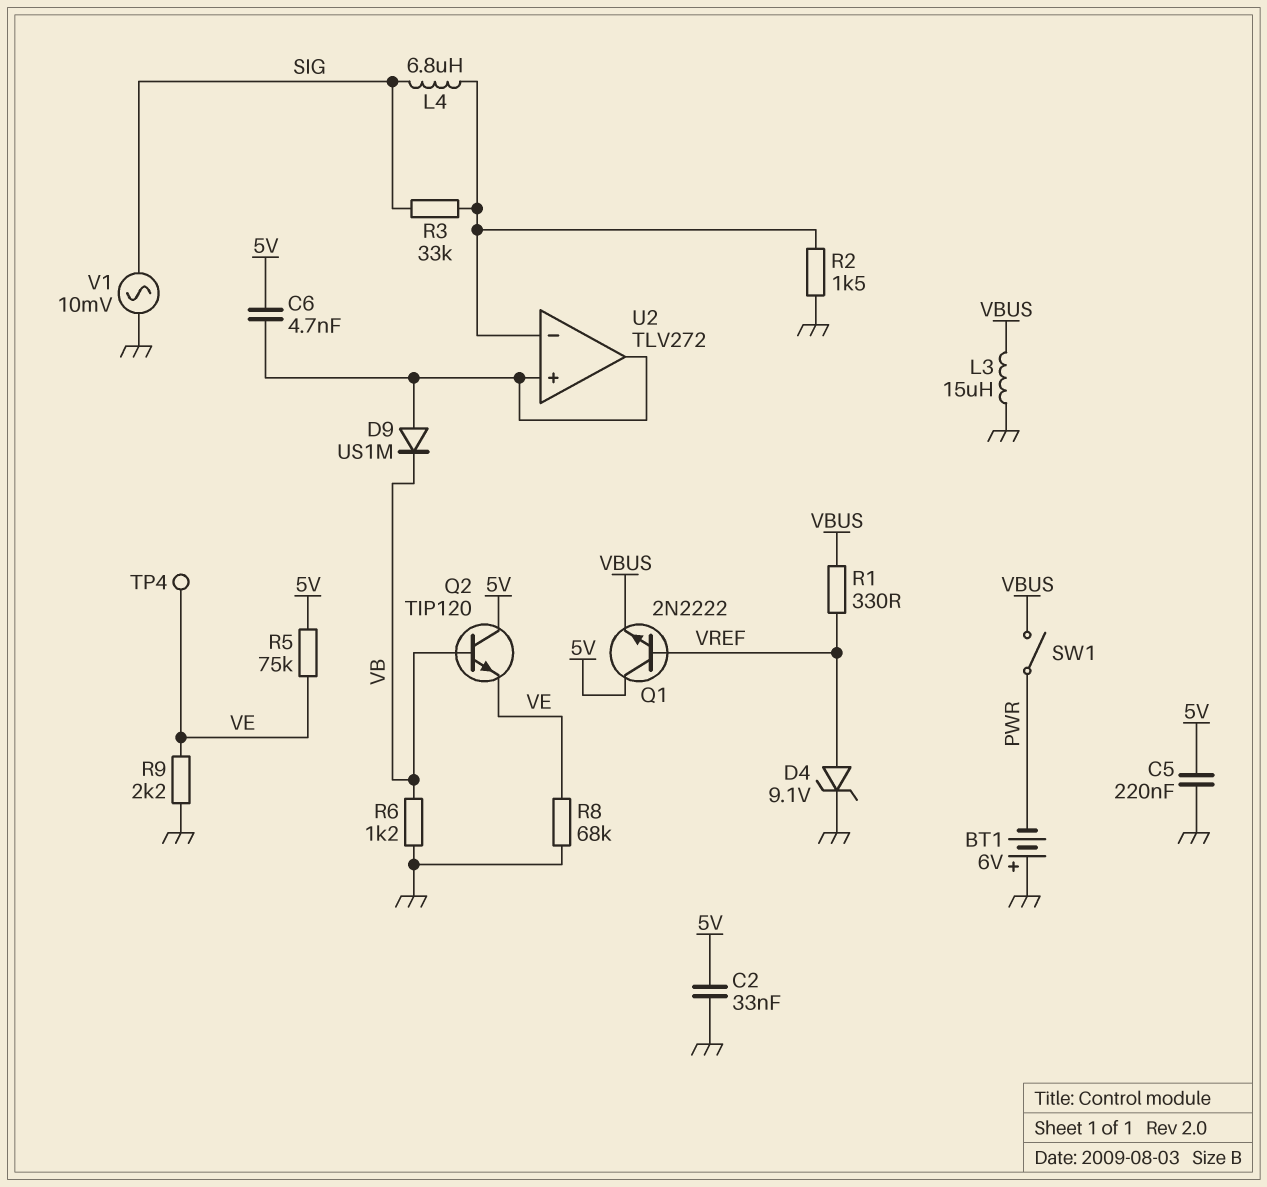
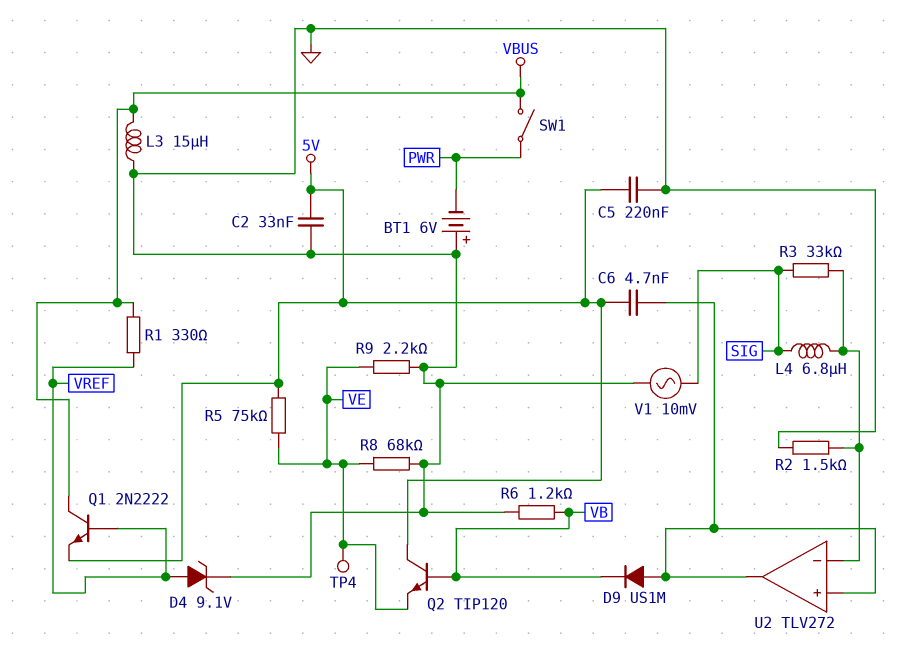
Q1: NPN 2N2222 (B VREF, C 5V, E VBUS) -> NPN 2N2222 (B VREF, C VBUS, E 5V)

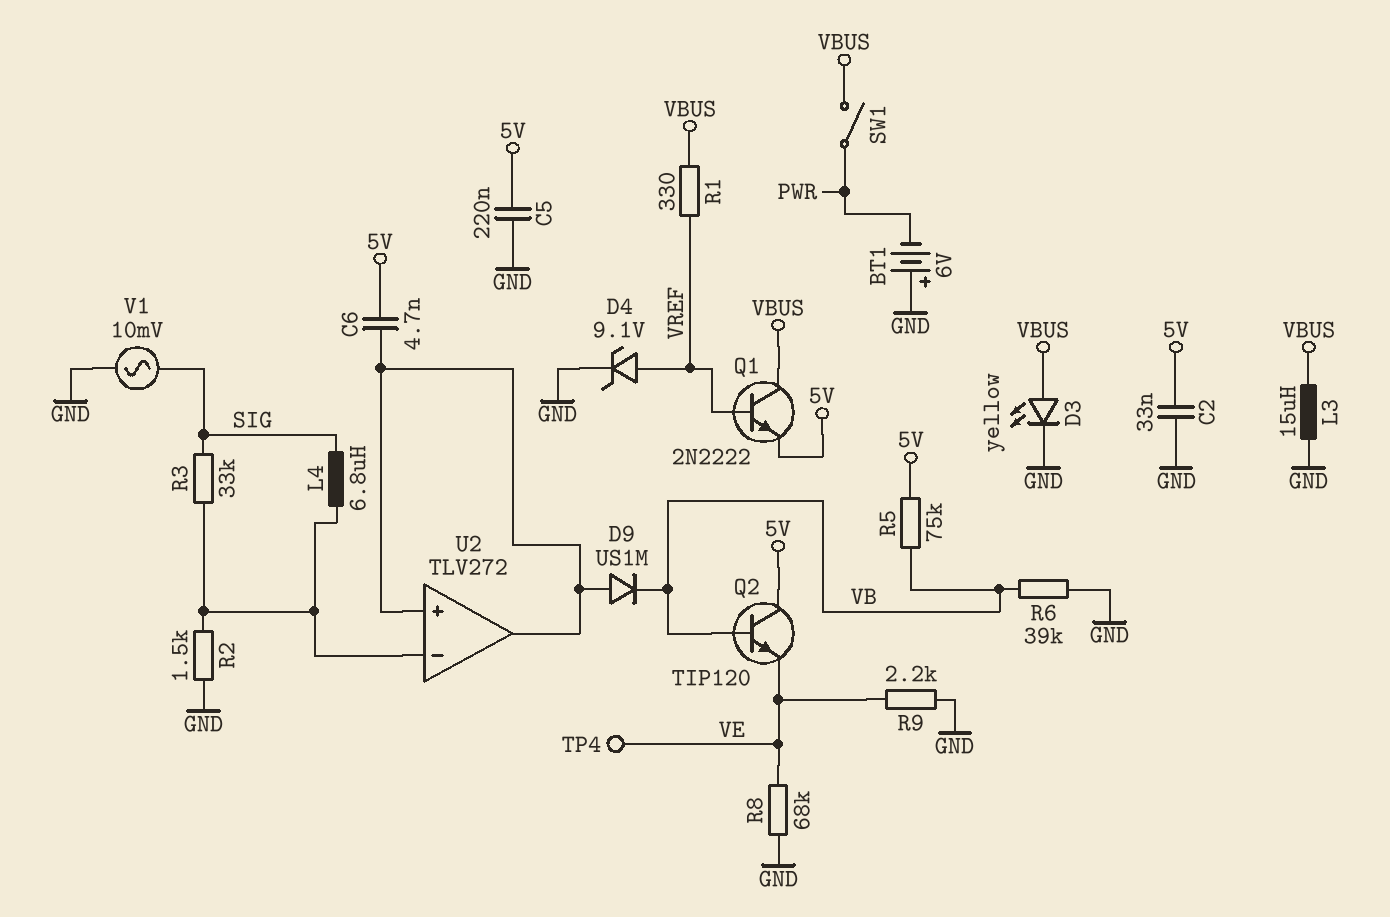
D3: none -> LED yellow (A VBUS, K GND)
R5: 75k (5V, VE) -> 75k (5V, VB)
R6: 1.2k (GND, VB) -> 39k (GND, VB)

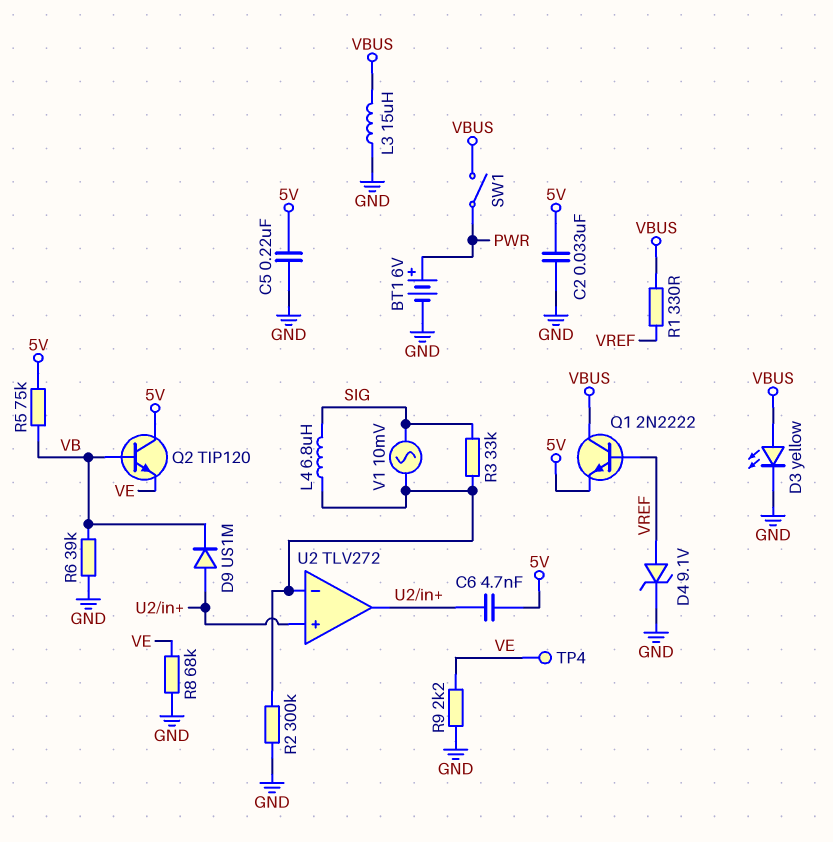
BT1: 6V (plus GND, minus PWR) -> 6V (plus PWR, minus GND)
R2: 1.5k (GND, U2/in-) -> 300k (GND, U2/in-)
V1: AC 10mV (GND, SIG) -> AC 10mV (SIG, U2/in-)

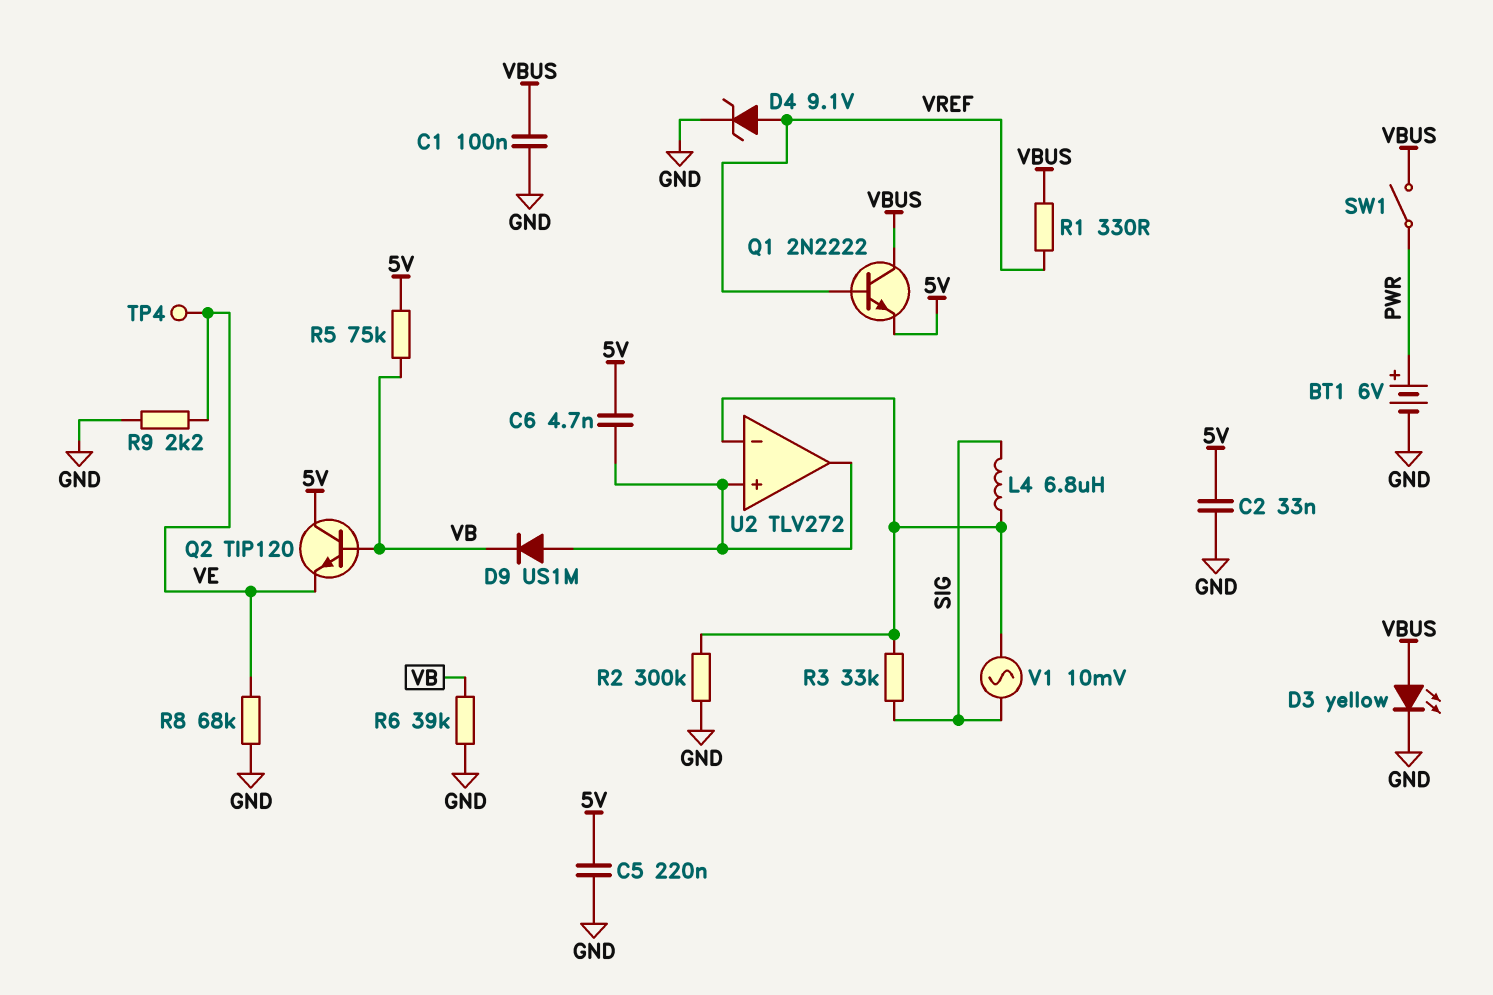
C1: none -> 100nF (GND, VBUS)
L3: 15uH (GND, VBUS) -> none

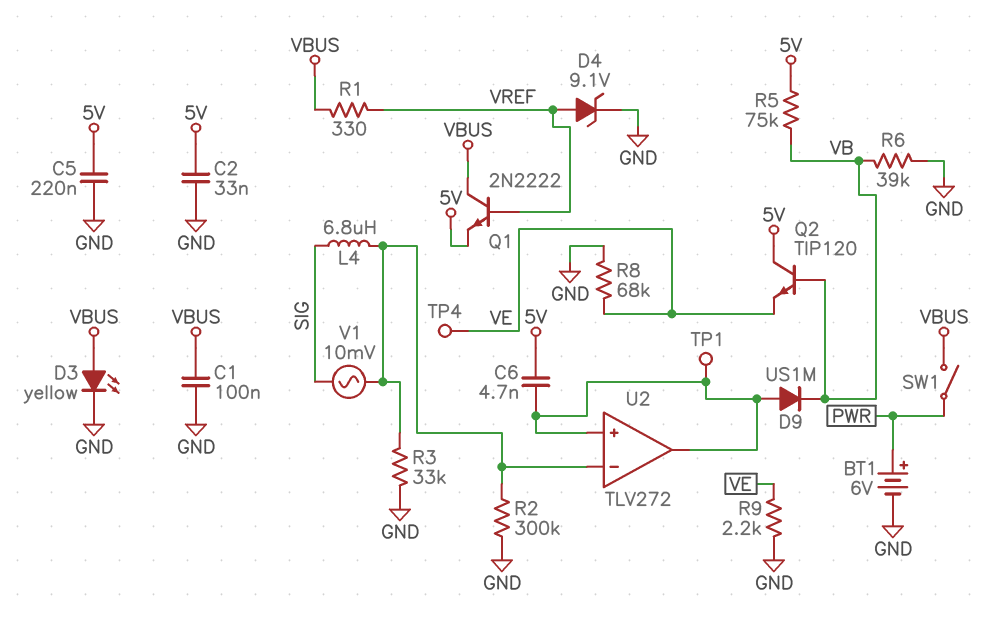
R3: 33k (SIG, U2/in-) -> 33k (GND, U2/in-)
TP1: none -> test point (U2/in+)

